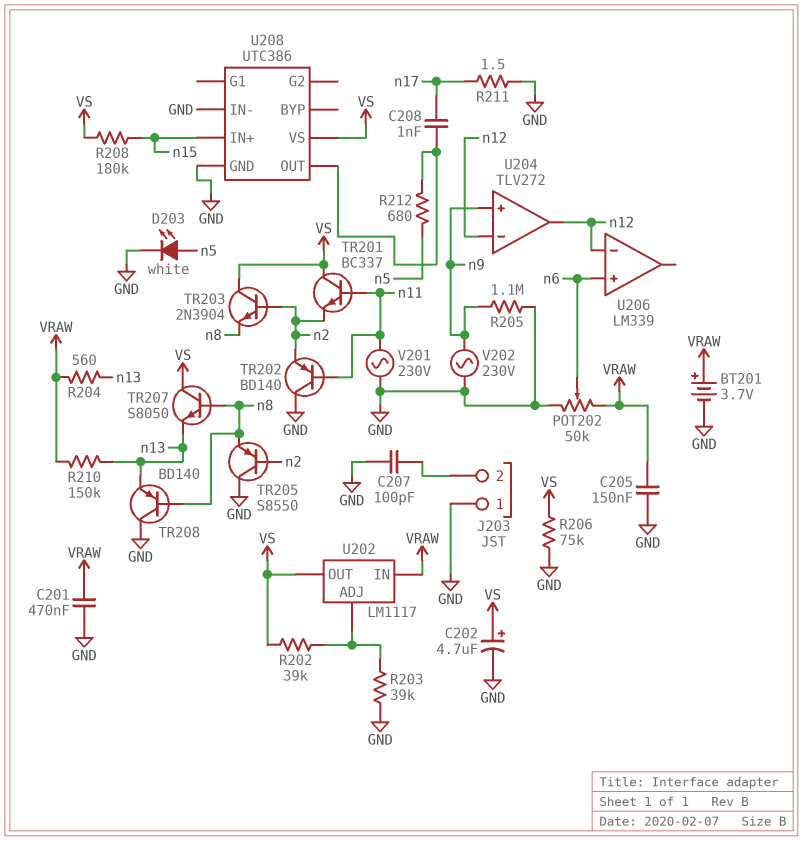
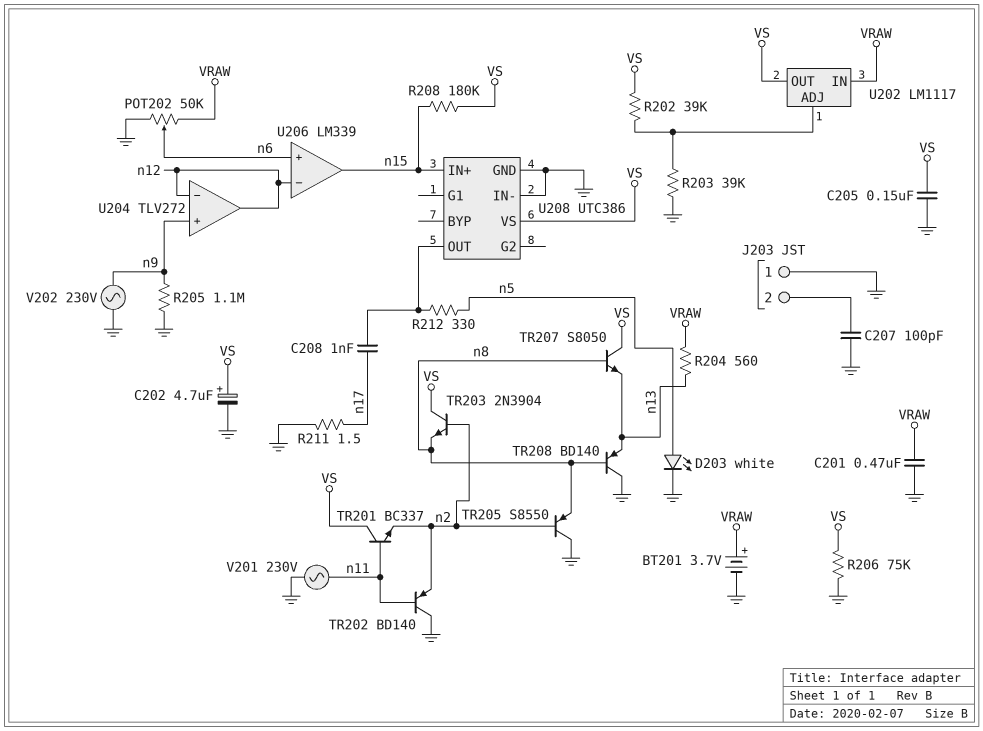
C205: 150nF (GND, VRAW) -> 150nF (GND, VS)
R210: 150k (VRAW, n13) -> none
R212: 680 (U208/OUT, n5) -> 330 (U208/OUT, n5)
U206 pin out: none -> n15

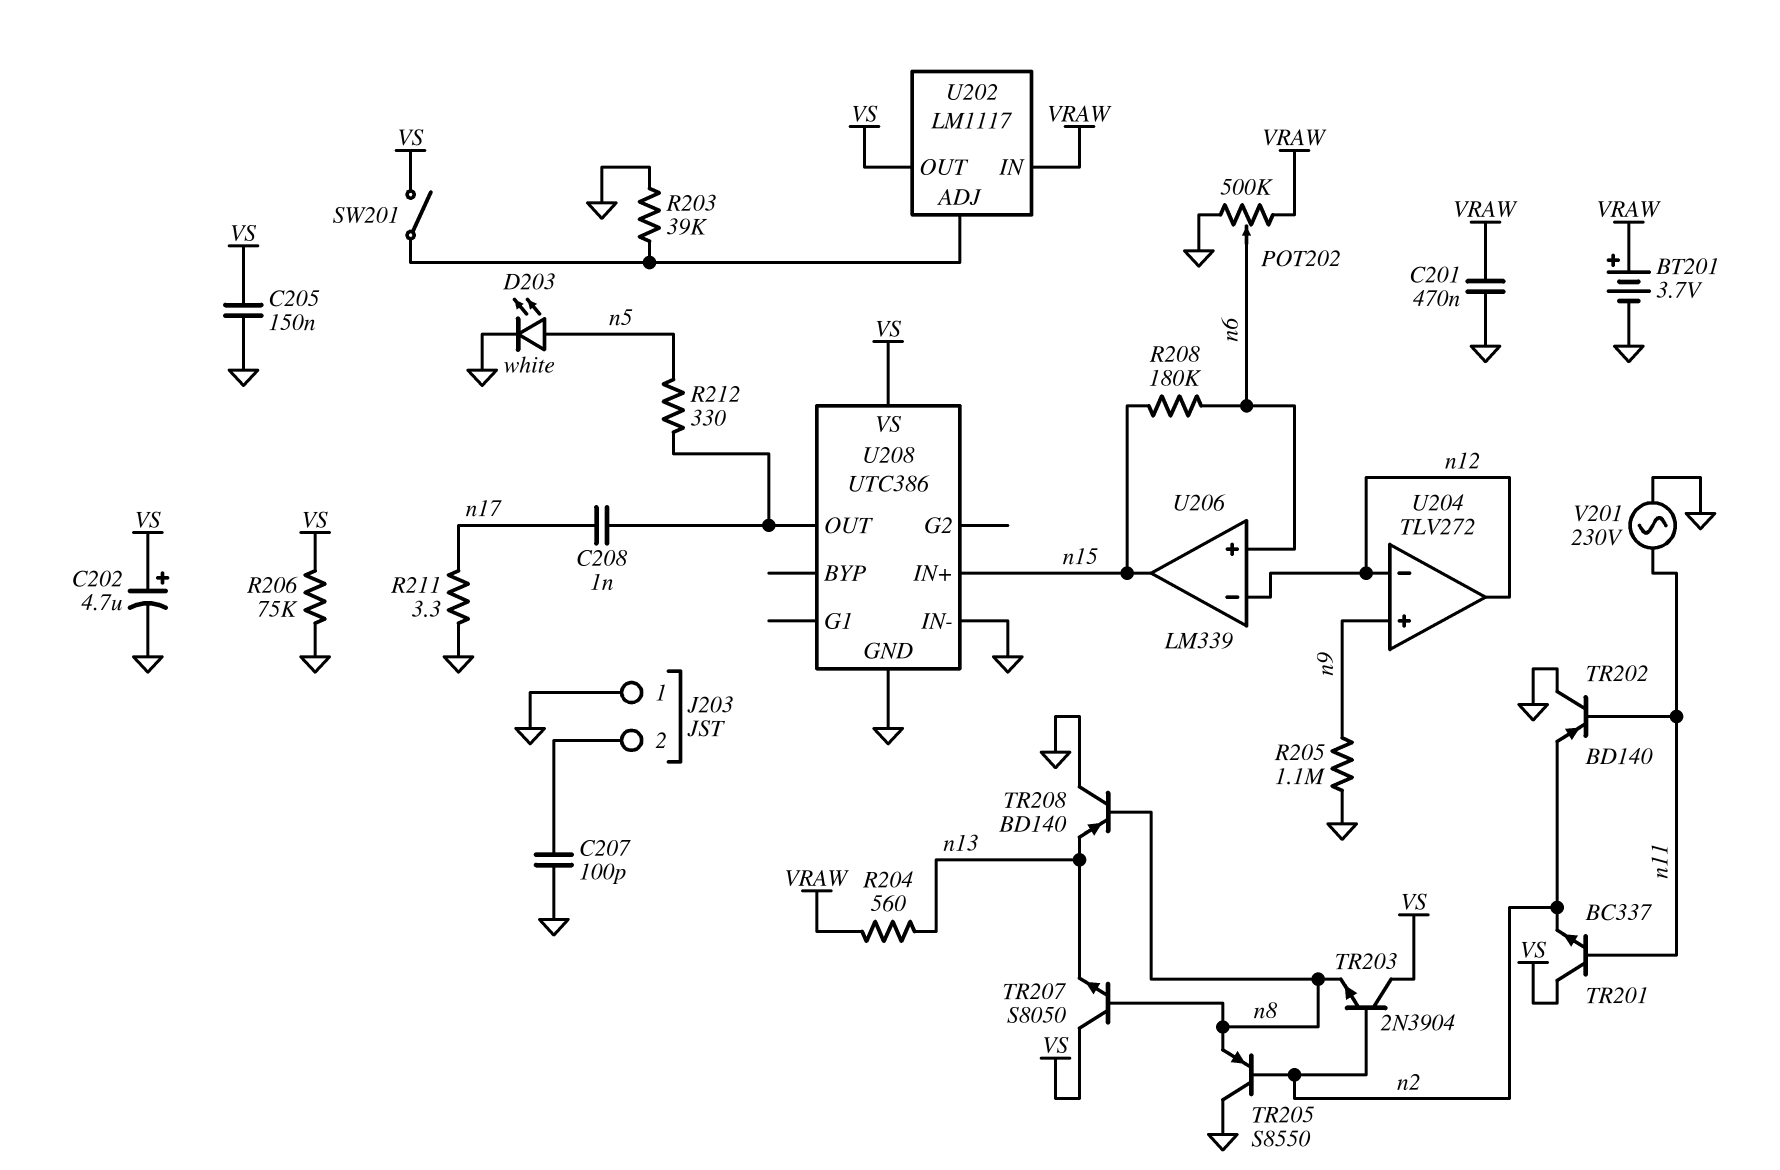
POT202: 50k (GND, VRAW, wiper n6) -> 500k (GND, VRAW, wiper n6)
R202: 39k (U202/ADJ, VS) -> none
R208: 180k (VS, n15) -> 180k (n6, n15)
R211: 1.5 (GND, n17) -> 3.3 (GND, n17)
SW201: none -> switch (U202/ADJ, VS)
V202: AC 230V (GND, n9) -> none

